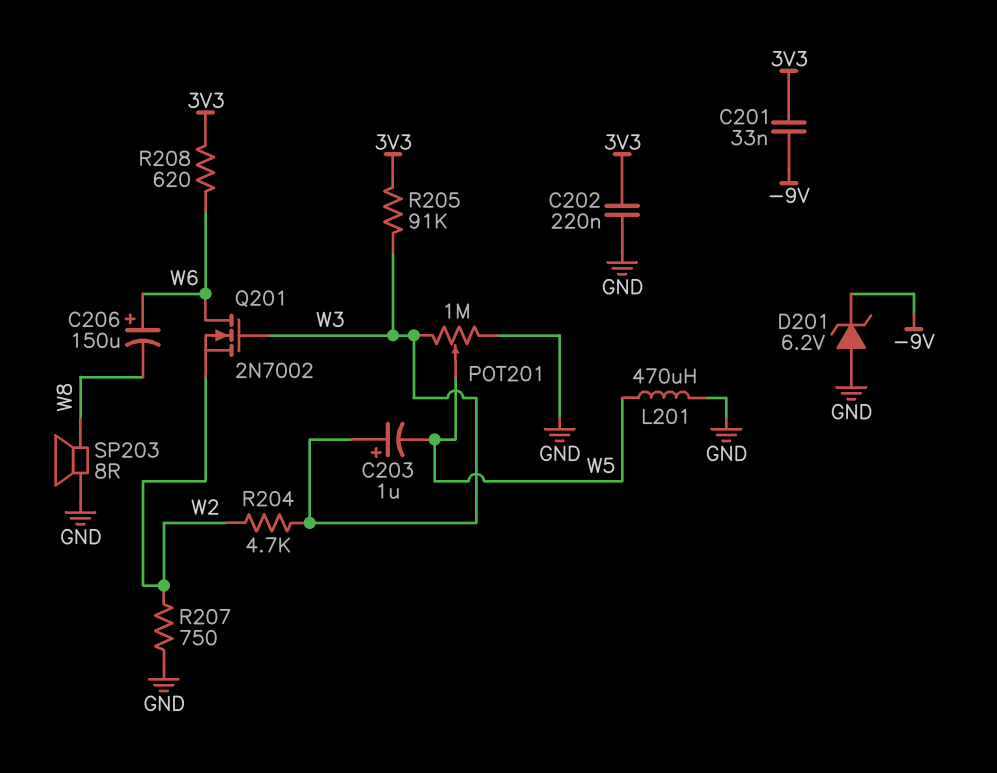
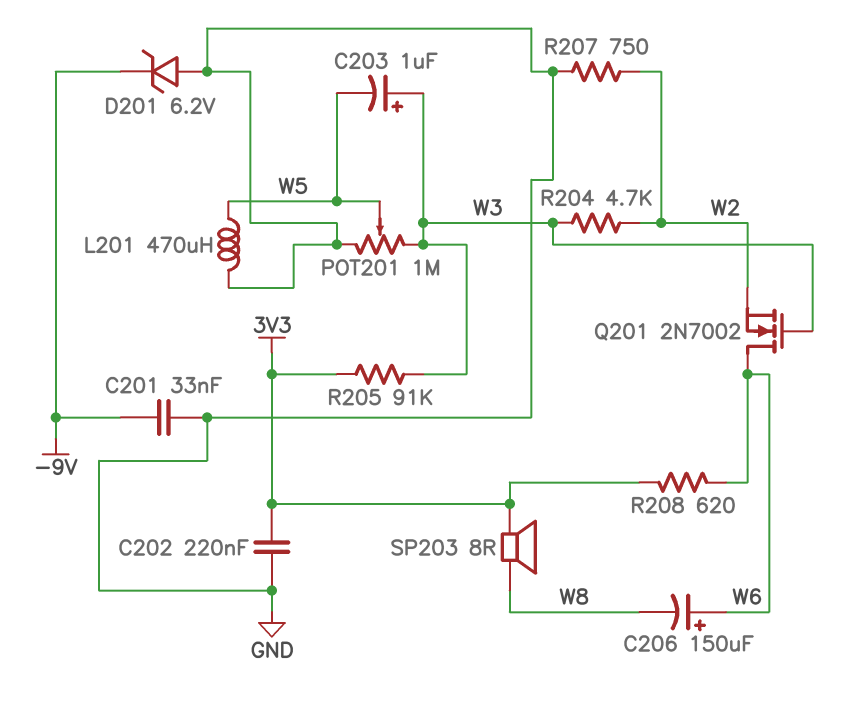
C201: 33nF (-9V, 3V3) -> 33nF (-9V, GND)
SP203: speaker 8R (GND, W8) -> speaker 8R (3V3, W8)

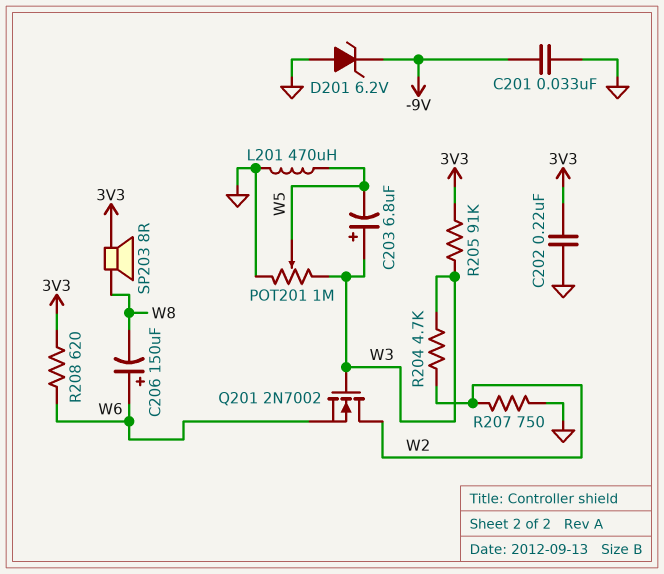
C203: 1uF (plus W3, minus W5) -> 6.8uF (plus W3, minus W5)
Q201: NMOS 2N7002 (G W3, D W6, S W2) -> NMOS 2N7002 (G W3, D W2, S W6)

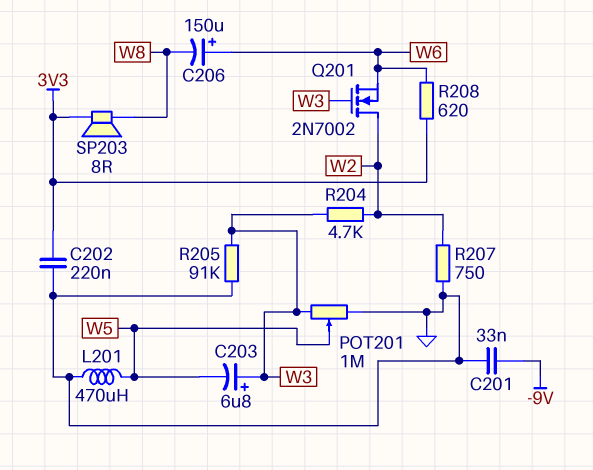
D201: zener 6.2V (A GND, K -9V) -> none
R205: 91k (3V3, W3) -> 91k (GND, W3)

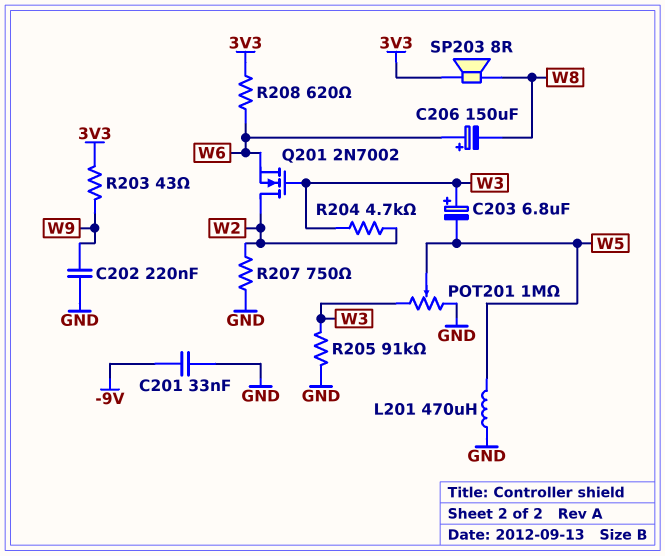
C202: 220nF (3V3, GND) -> 220nF (GND, W9)
R203: none -> 43 (3V3, W9)

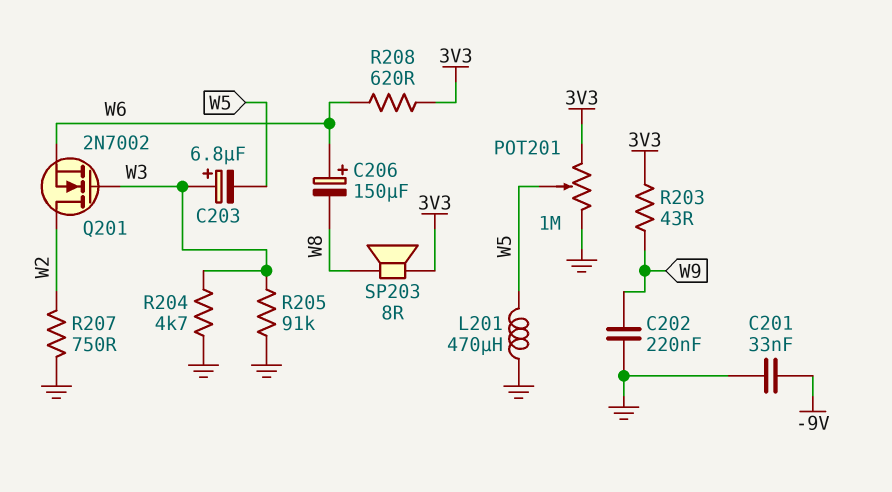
POT201: 1M (GND, W3, wiper W5) -> 1M (3V3, GND, wiper W5)
R204: 4.7k (W2, W3) -> 4.7k (GND, W3)

